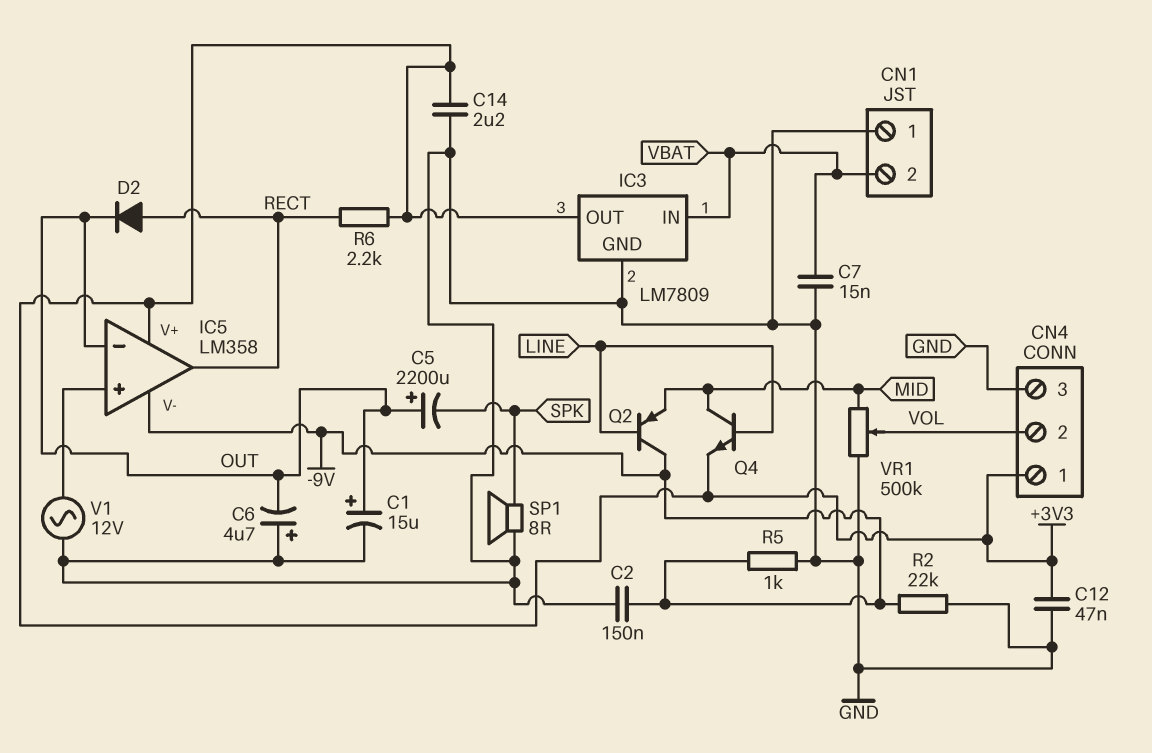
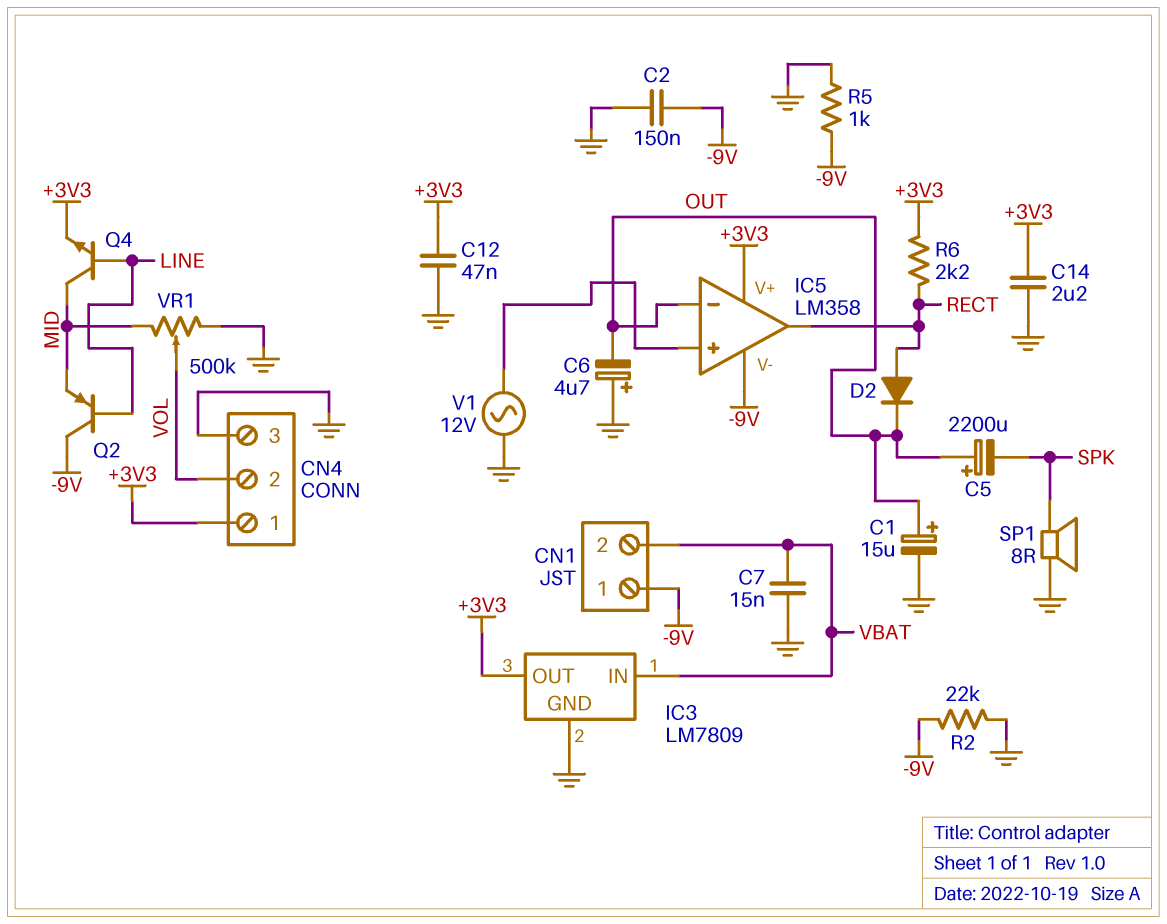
CN1 pin 1: GND -> -9V

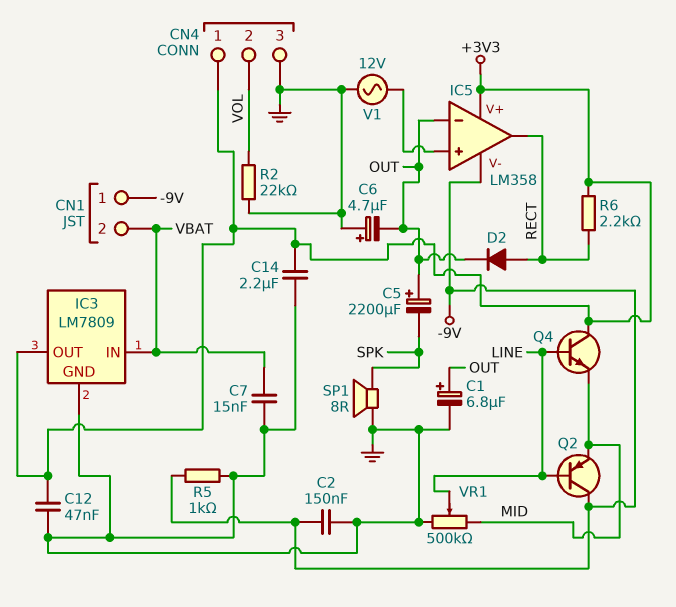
C1: 15uF (plus OUT, minus GND) -> 6.8uF (plus OUT, minus GND)
Q4: NPN (B LINE, C MID, E +3V3) -> NPN (B LINE, C +3V3, E MID)
R2: 22k (-9V, GND) -> 22k (GND, VOL)
VR1: 500k (GND, MID, wiper VOL) -> 500k (GND, MID, wiper LINE)

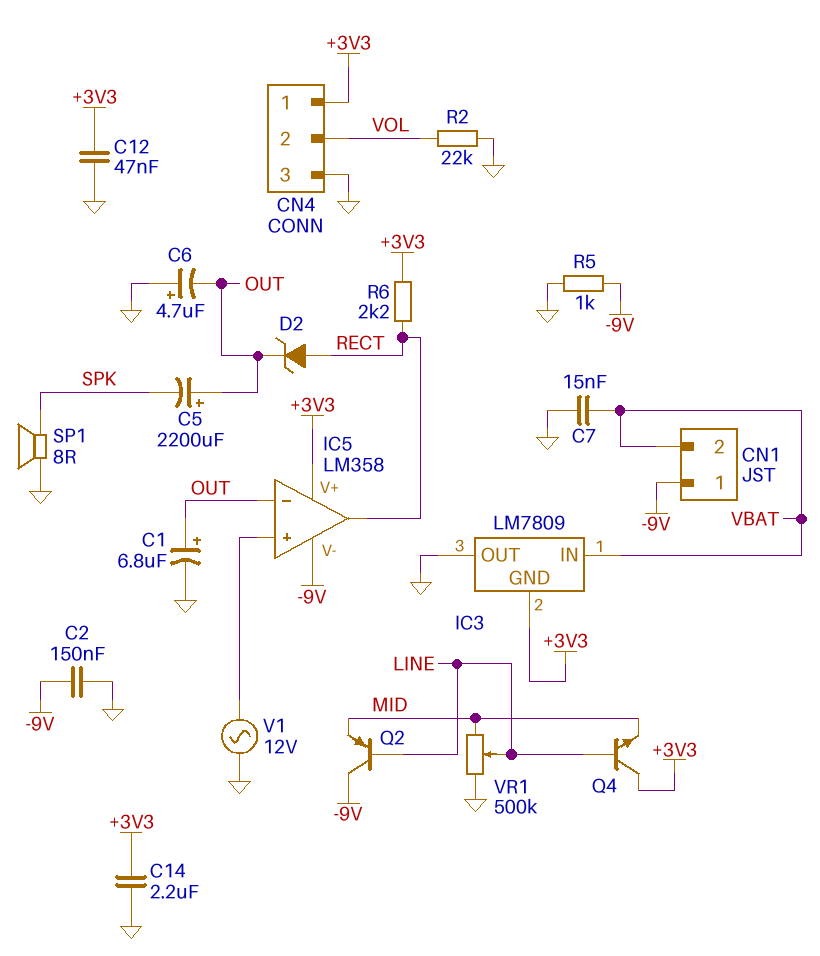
D2: diode (A RECT, K OUT) -> zener (A RECT, K OUT)
IC3 pin GND: GND -> +3V3
IC3 pin OUT: +3V3 -> GND

